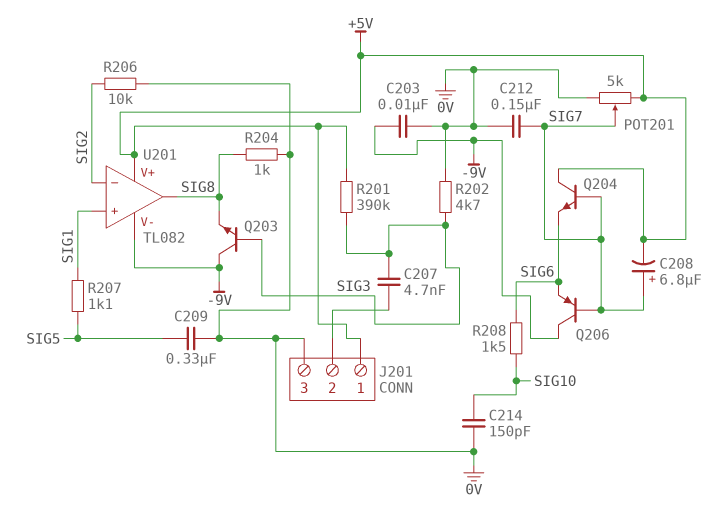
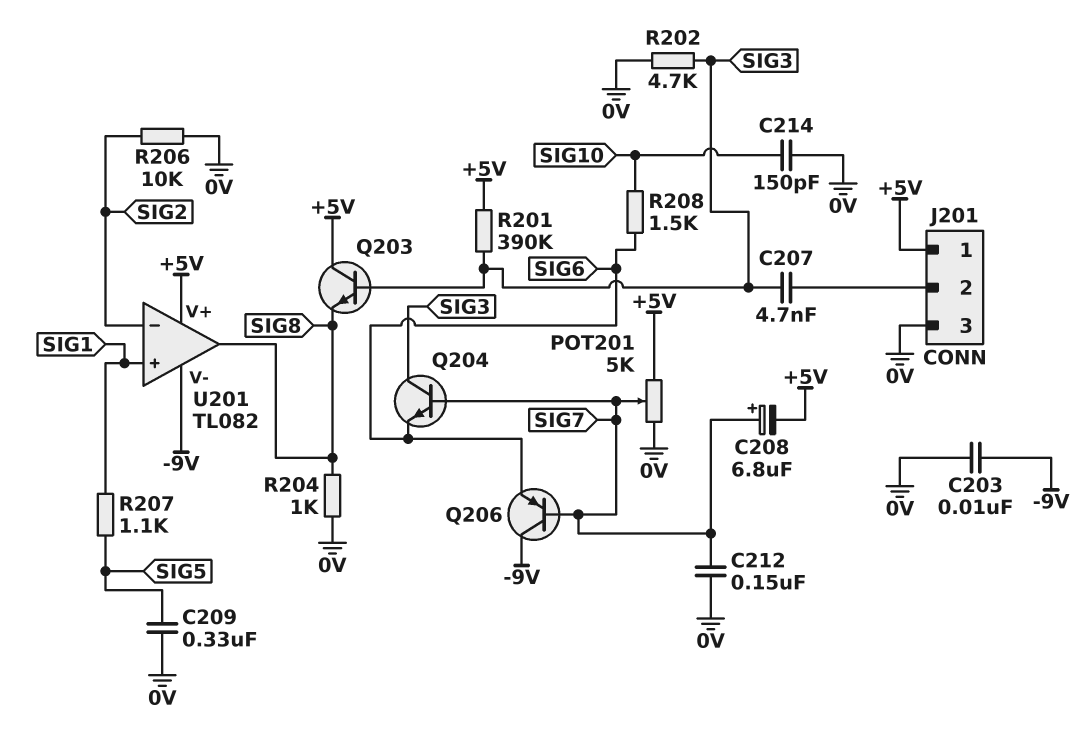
Q203: NPN (B SIG3, C -9V, E SIG8) -> NPN (B SIG3, C +5V, E SIG8)
Q204: NPN (B SIG7, C +5V, E SIG6) -> NPN (B SIG7, C SIG3, E SIG6)

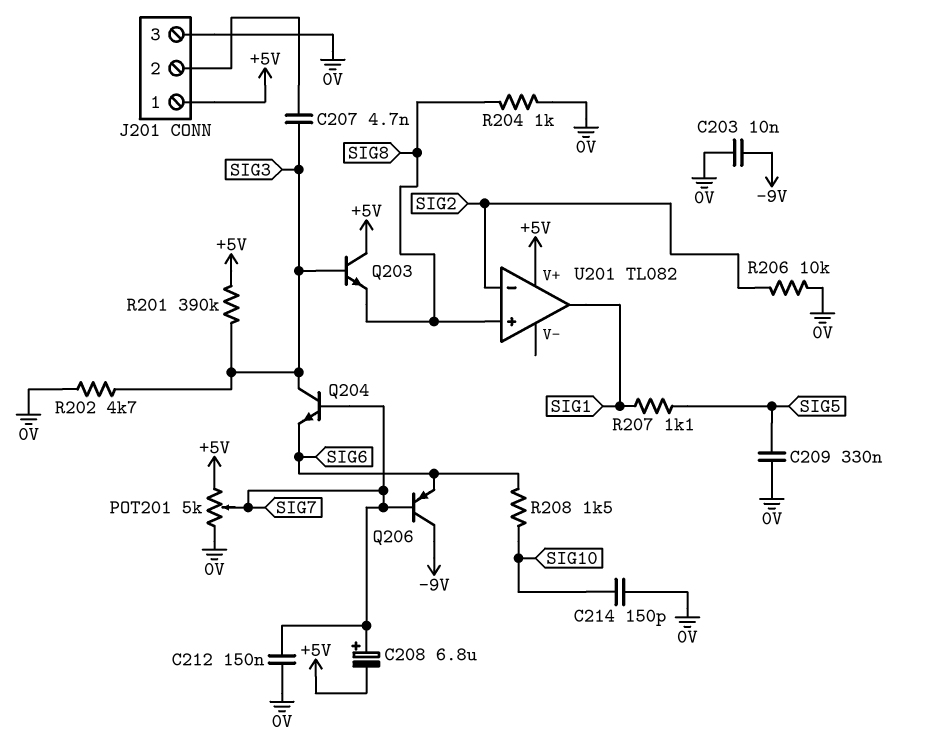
U201 pin V-: -9V -> none
U201 pin in+: SIG1 -> SIG8
U201 pin out: SIG8 -> SIG1

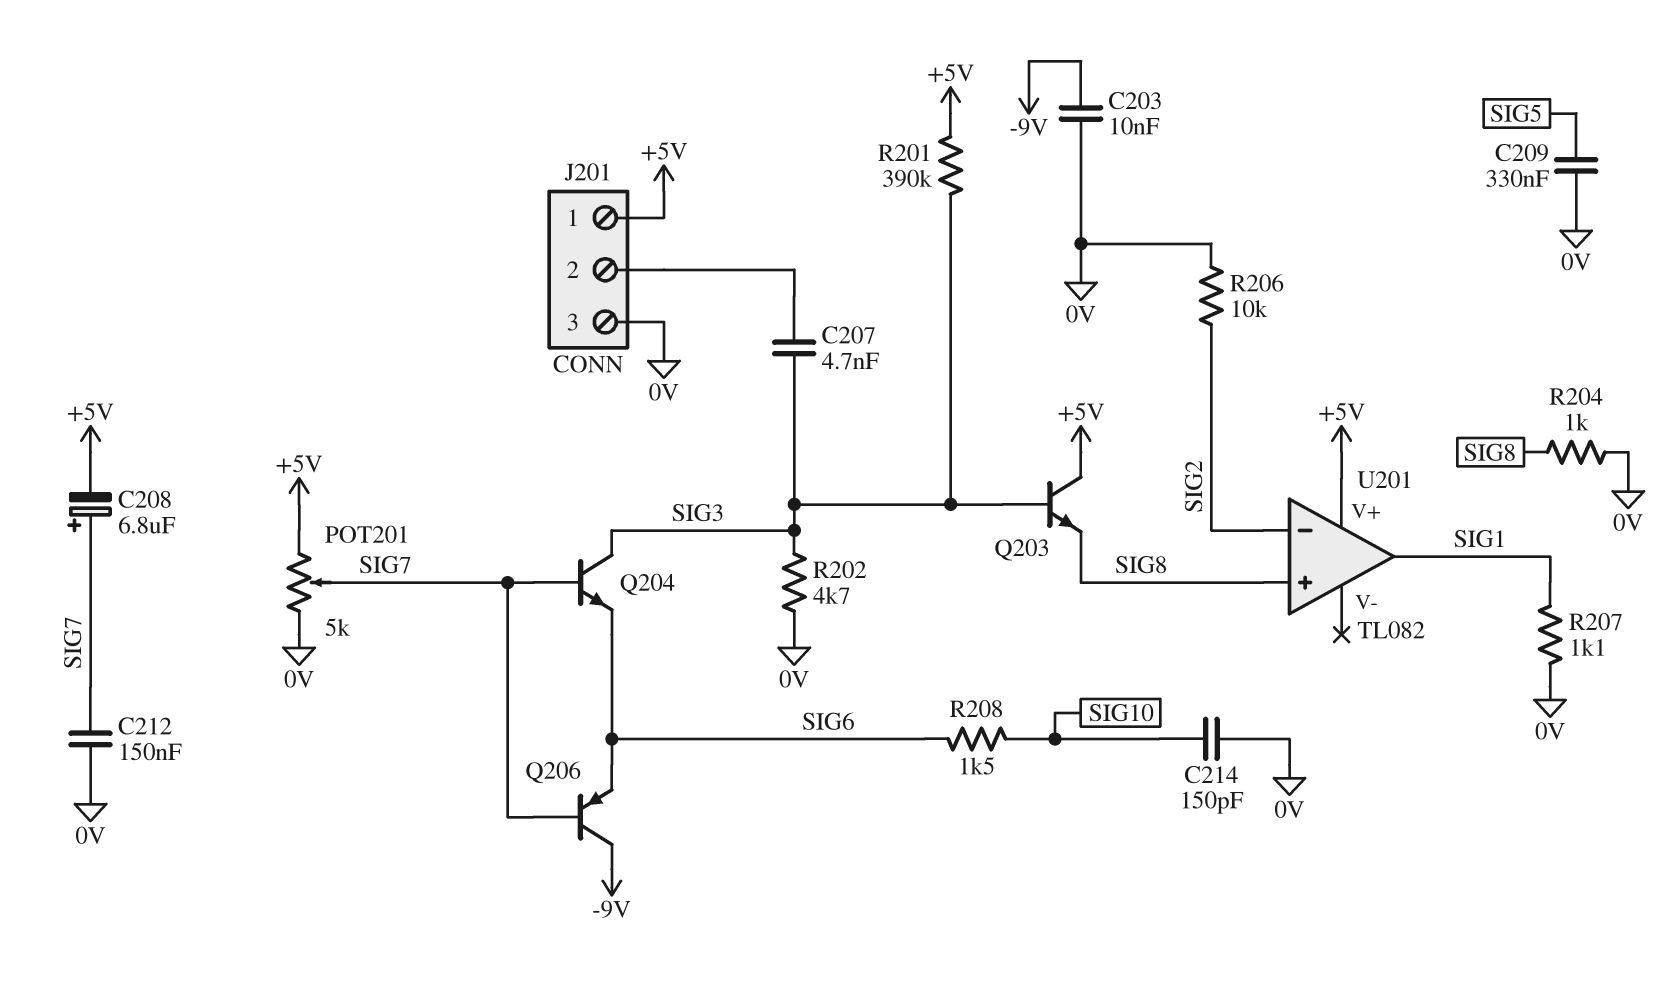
R207: 1.1k (SIG1, SIG5) -> 1.1k (0V, SIG1)

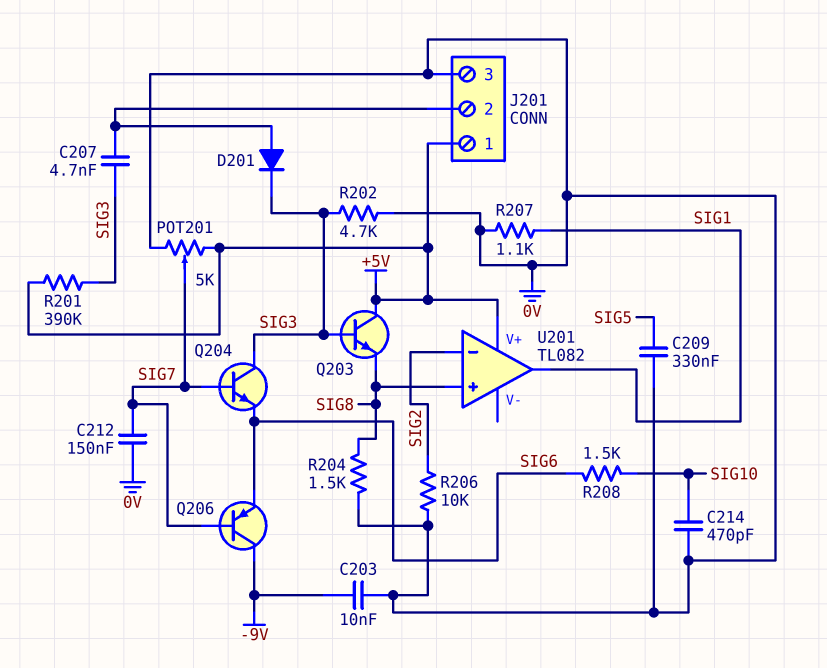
C208: 6.8uF (plus SIG7, minus +5V) -> none
C214: 150pF (0V, SIG10) -> 470pF (0V, SIG10)
D201: none -> diode (A J201/2, K SIG3)
R204: 1k (0V, SIG8) -> 1.5k (0V, SIG8)

